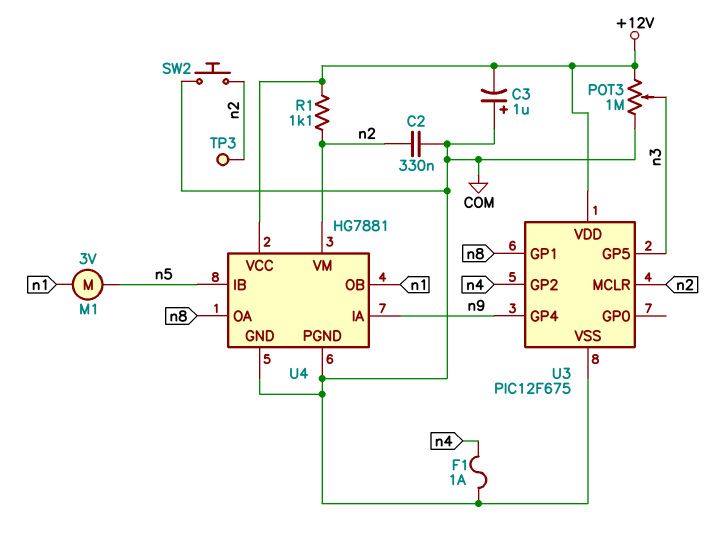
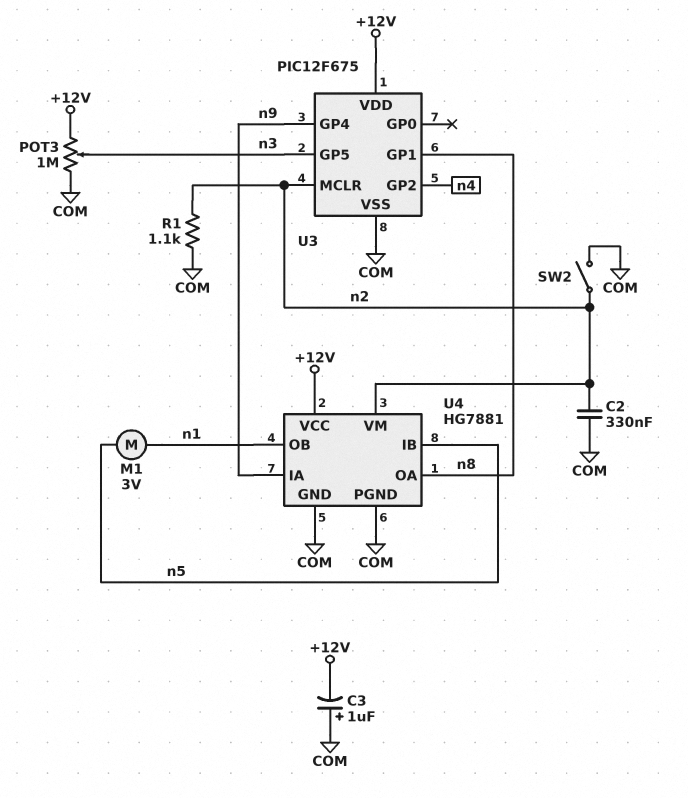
F1: 1A (COM, n4) -> none
R1: 1.1k (+12V, n2) -> 1.1k (COM, n2)
SW2: button (COM, n2) -> switch (COM, n2)
TP3: test point (n2) -> none

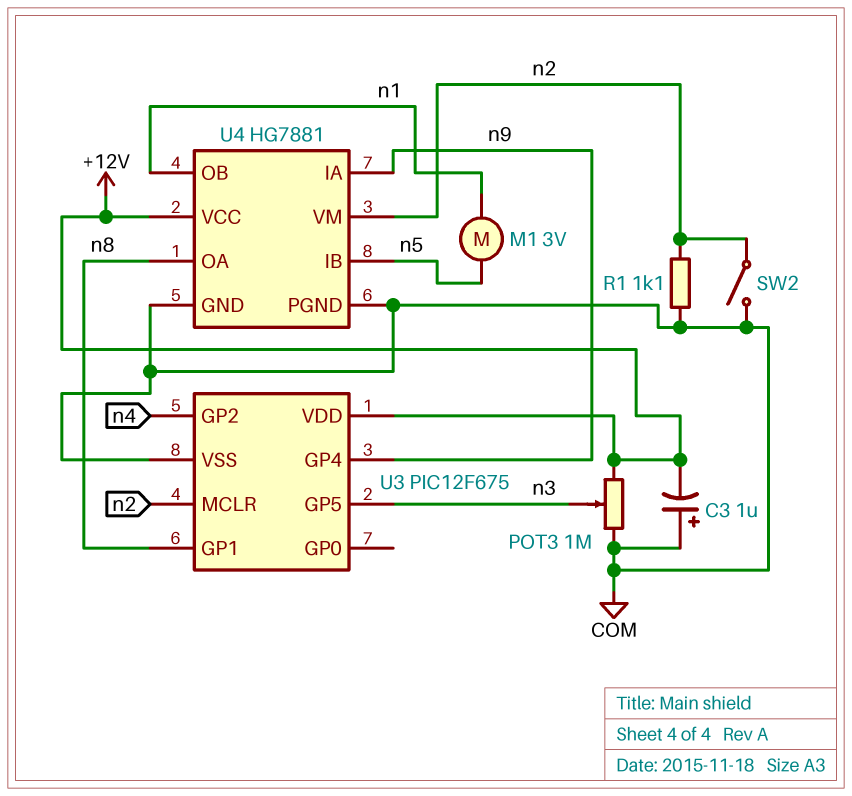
C2: 330nF (COM, n2) -> none

